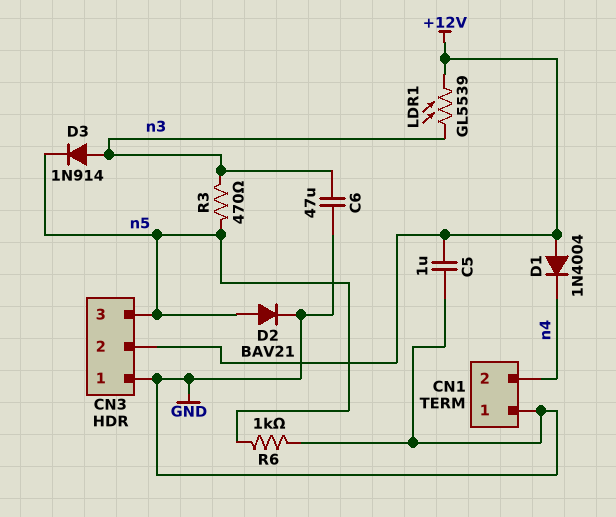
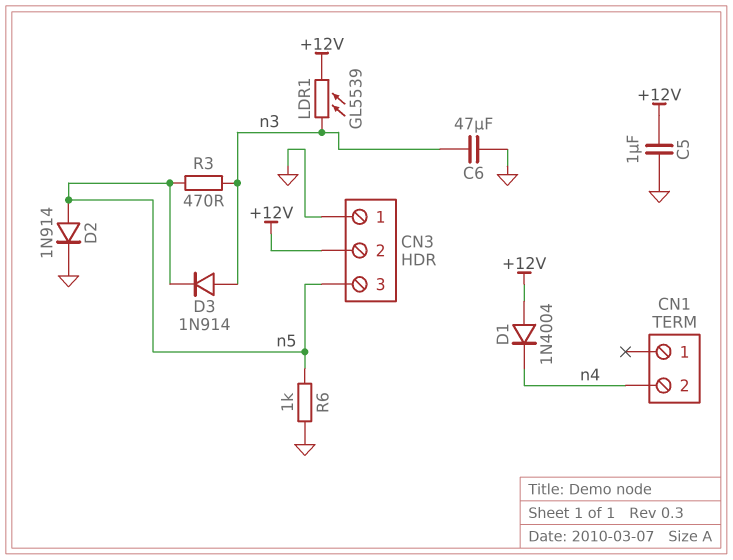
CN1 pin 1: GND -> none
D2: diode BAV21 (A n5, K GND) -> diode 1N914 (A n5, K GND)

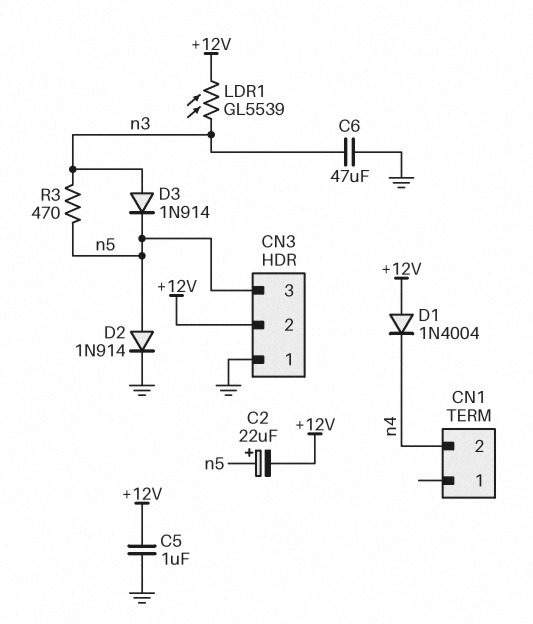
C2: none -> 22uF (plus n5, minus +12V)
R6: 1k (GND, n5) -> none

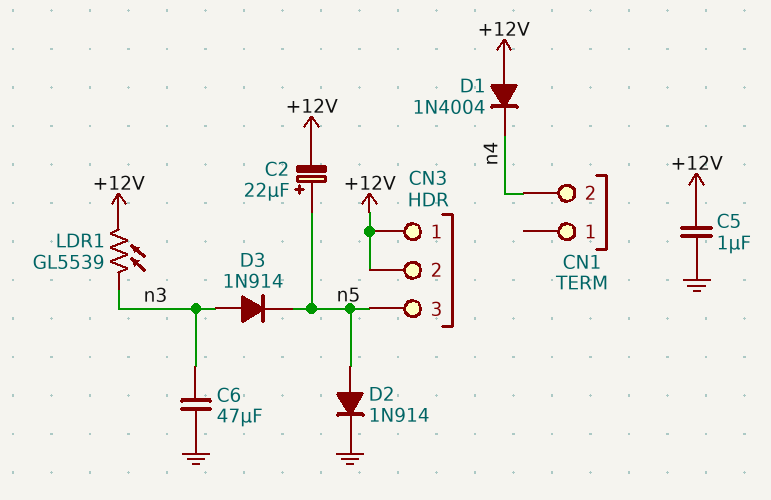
CN3 pin 1: GND -> +12V
R3: 470 (n3, n5) -> none

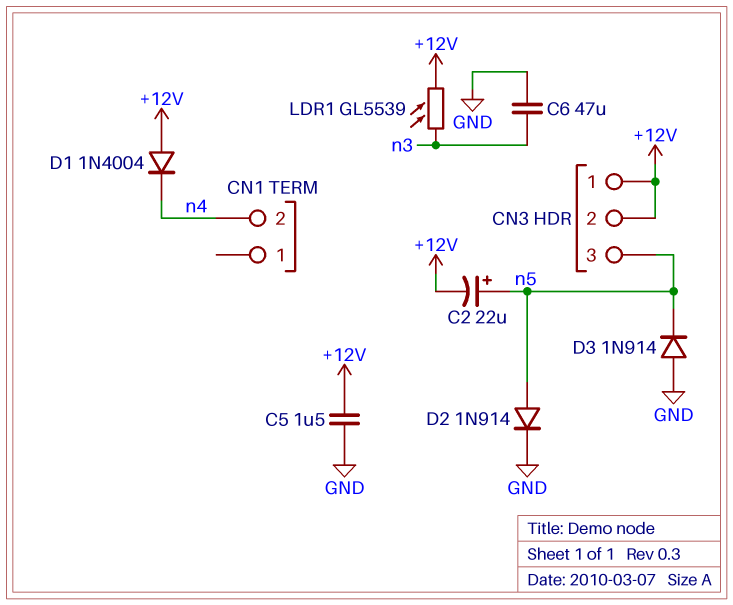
C5: 1uF (+12V, GND) -> 1.5uF (+12V, GND)
D3: diode 1N914 (A n3, K n5) -> diode 1N914 (A GND, K n5)

